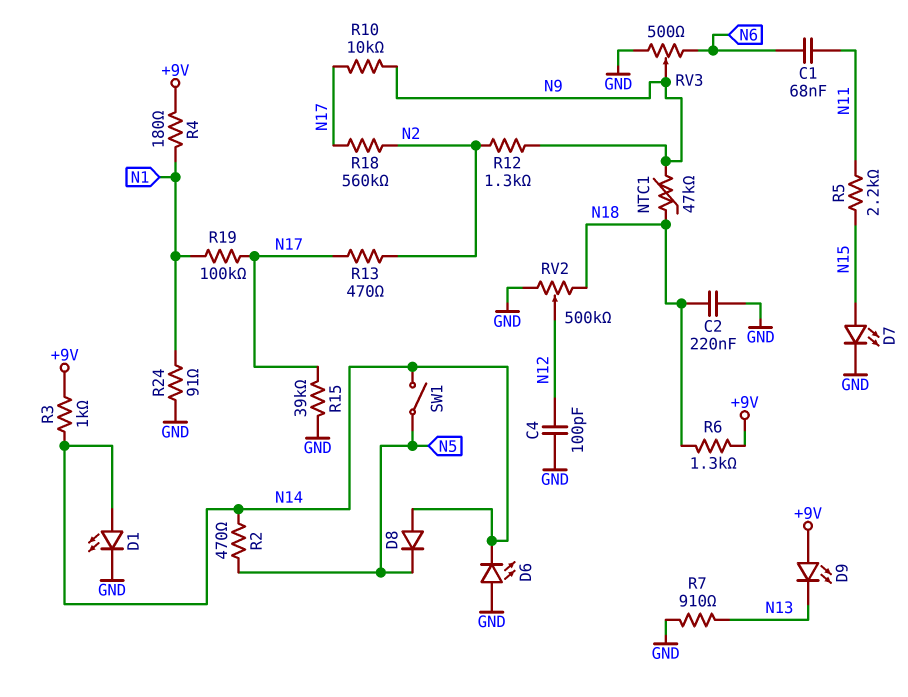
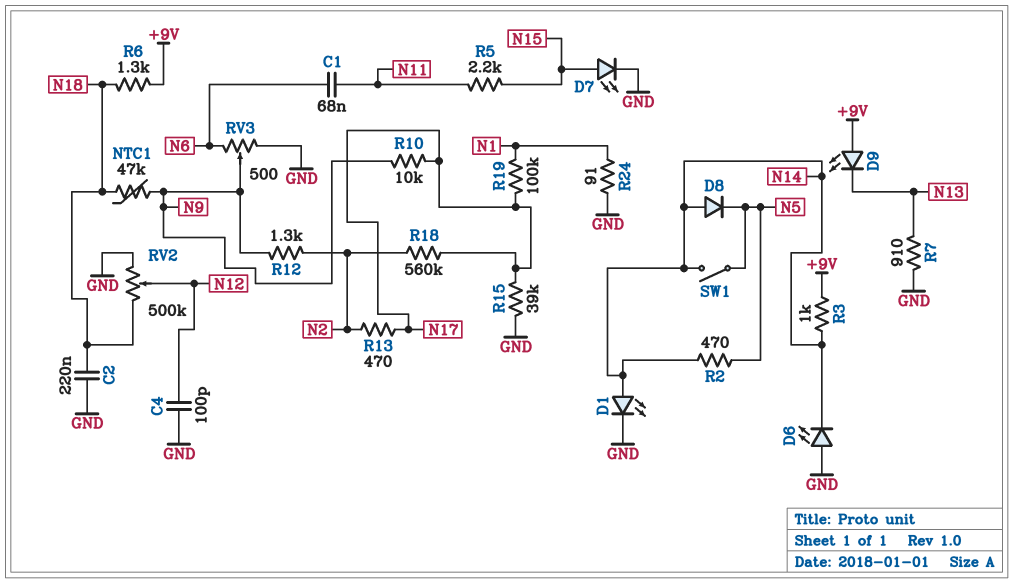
R4: 180 (+9V, N1) -> none

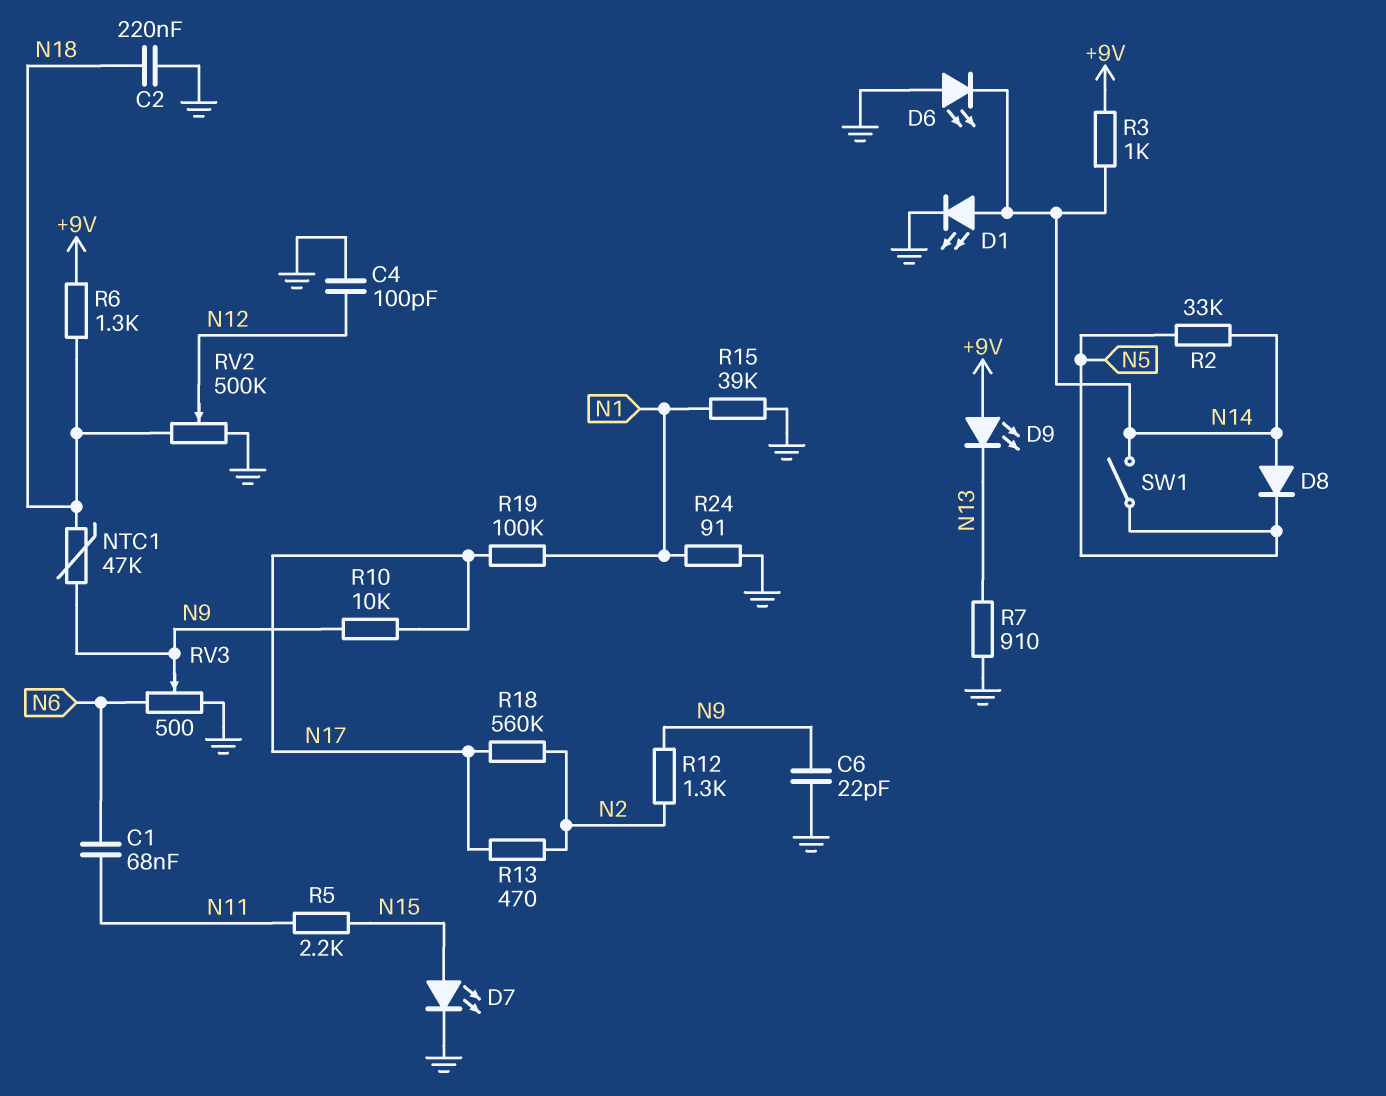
C6: none -> 22pF (GND, N9)
R2: 470 (N5, N14) -> 33k (N5, N14)
R15: 39k (GND, N17) -> 39k (GND, N1)

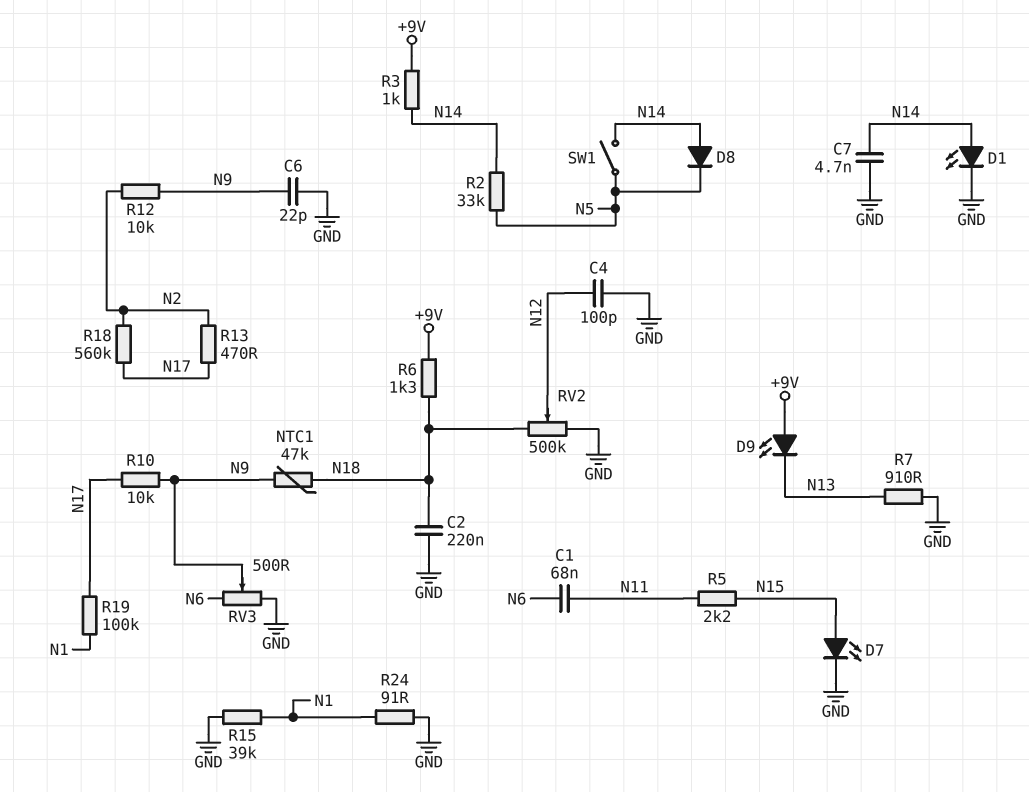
C7: none -> 4.7nF (GND, N14)
D6: LED (A GND, K N14) -> none
R12: 1.3k (N2, N9) -> 10k (N2, N9)

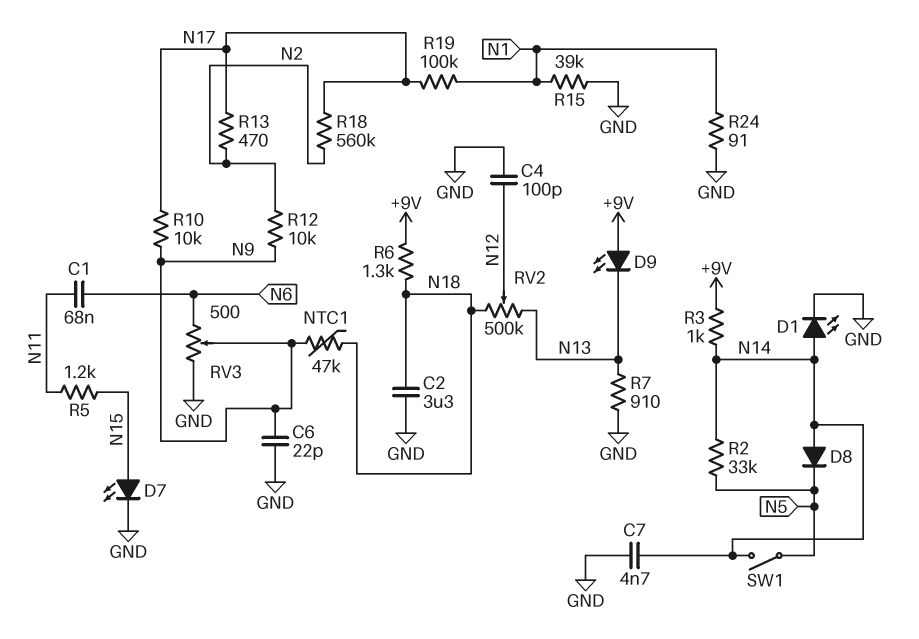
C2: 220nF (GND, N18) -> 3.3uF (GND, N18)
R5: 2.2k (N11, N15) -> 1.2k (N11, N15)
RV2: 500k (GND, N18, wiper N12) -> 500k (N13, N18, wiper N12)

